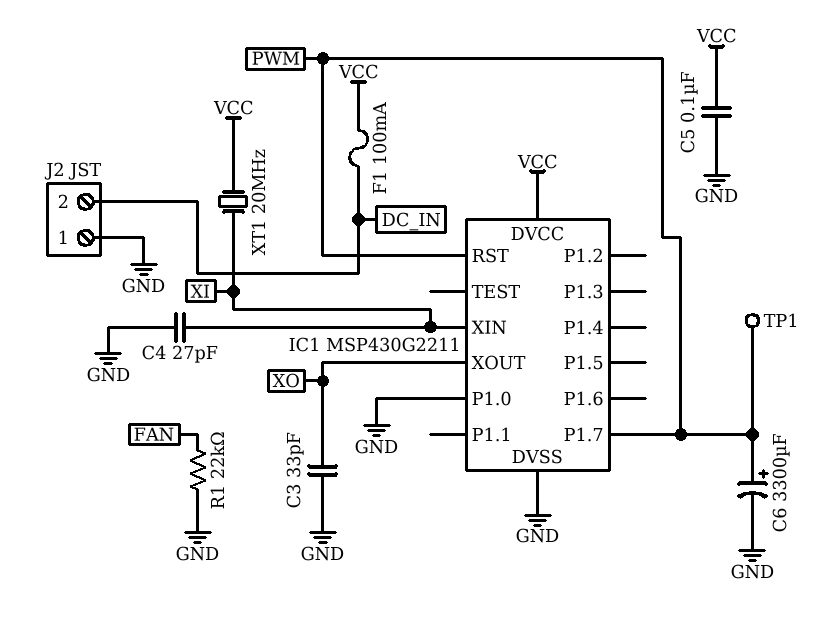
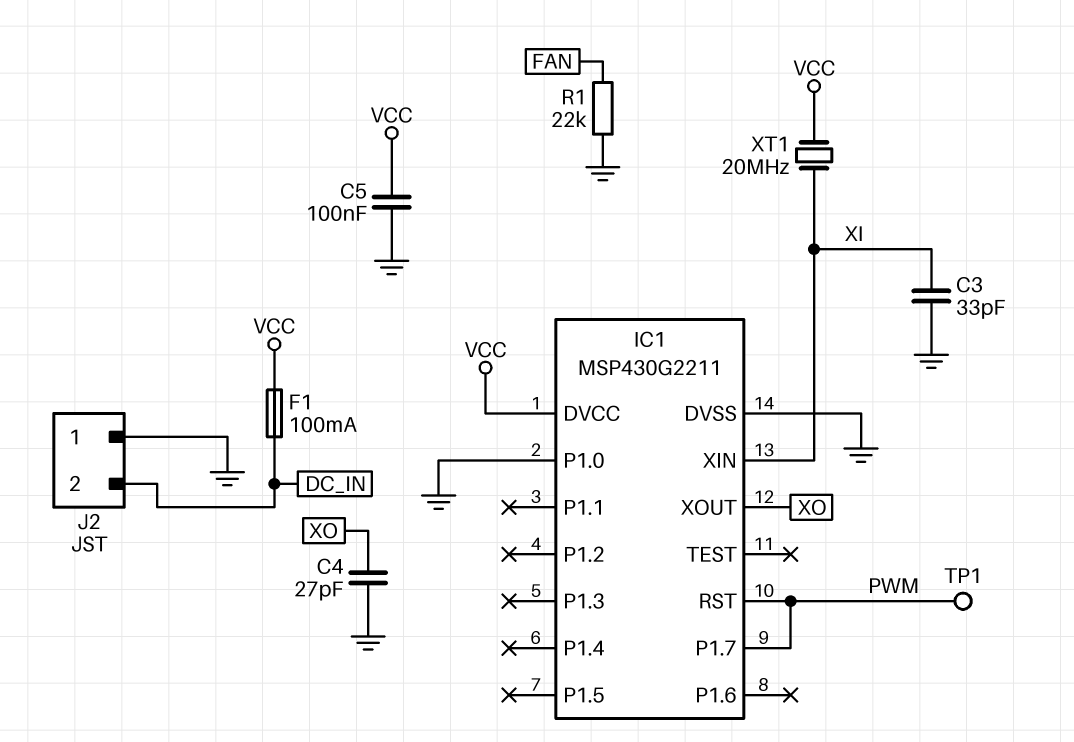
C3: 33pF (GND, XO) -> 33pF (GND, XI)
C4: 27pF (GND, XI) -> 27pF (GND, XO)
C6: 3300uF (plus PWM, minus GND) -> none

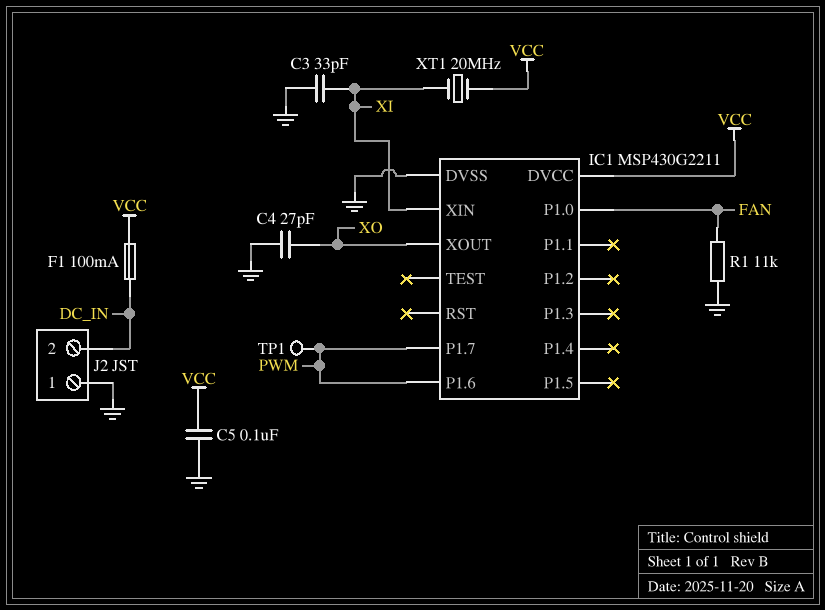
IC1 pin P1.0: GND -> FAN
IC1 pin P1.6: none -> PWM
IC1 pin RST: PWM -> none
R1: 22k (FAN, GND) -> 11k (FAN, GND)

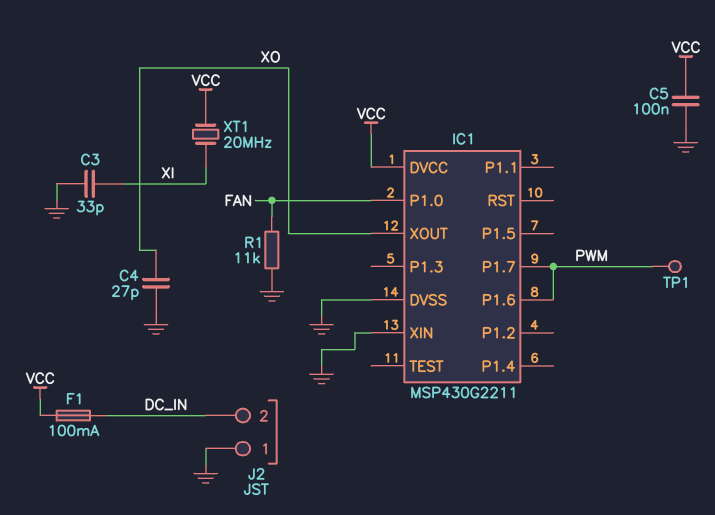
IC1 pin XIN: XI -> GND

